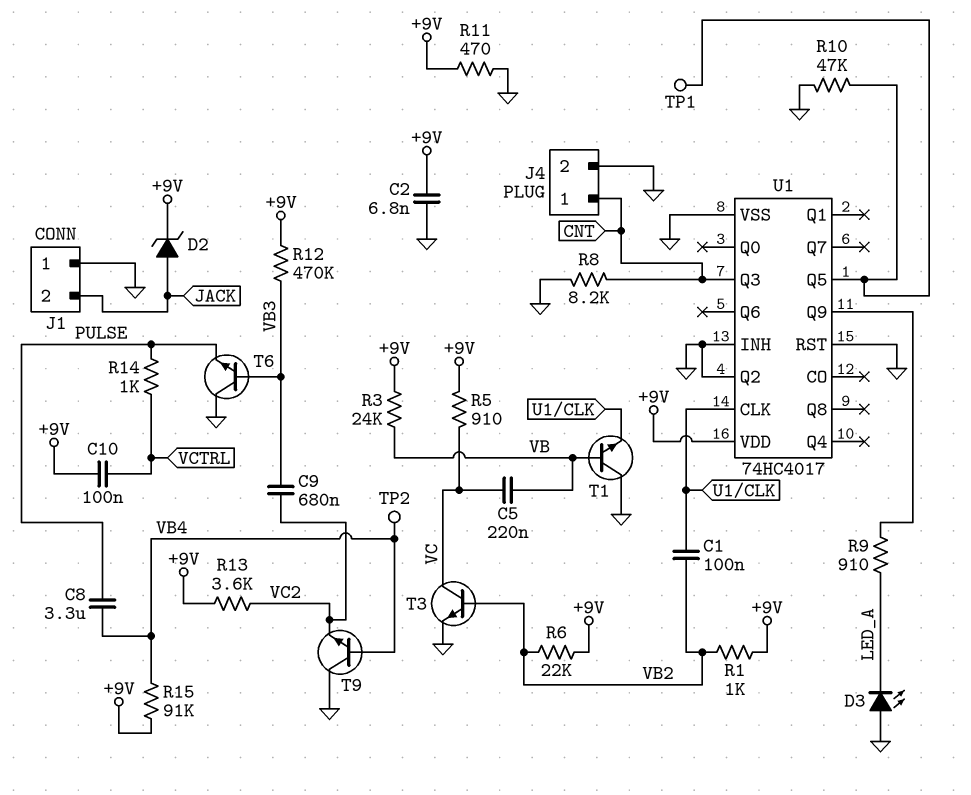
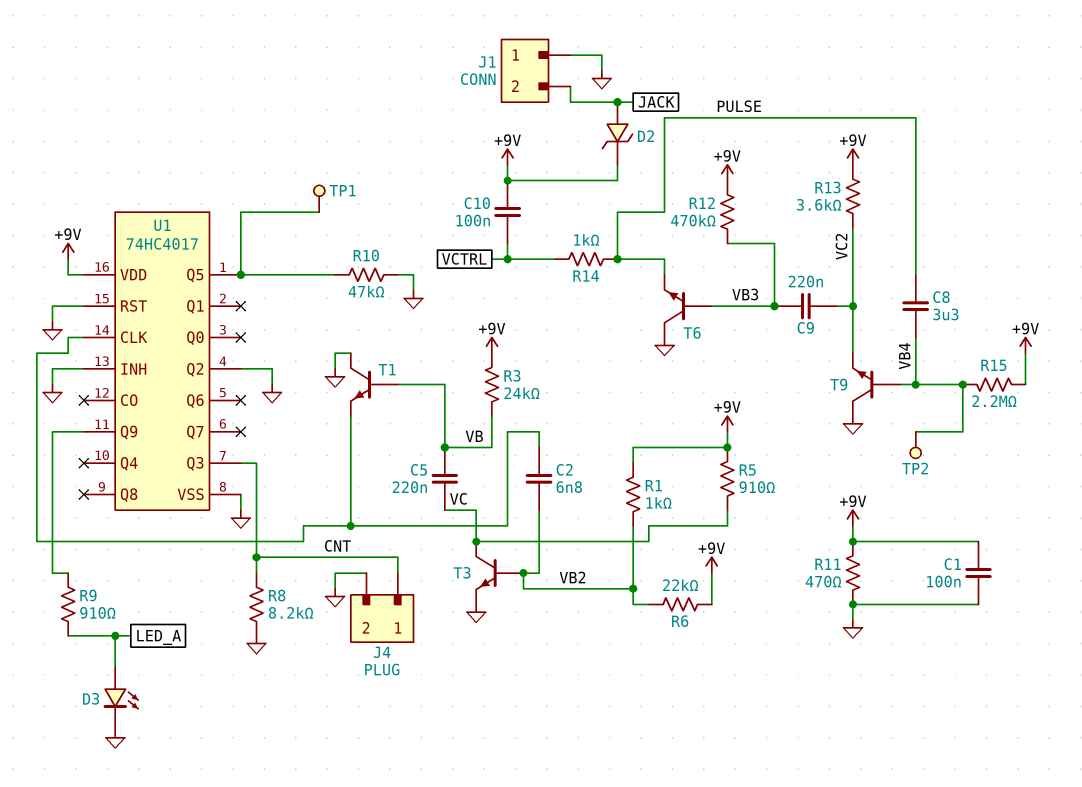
C1: 100nF (U1/CLK, VB2) -> 100nF (+9V, GND)
C2: 6.8nF (+9V, GND) -> 6.8nF (U1/CLK, VB2)
C9: 680nF (VB3, VC2) -> 220nF (VB3, VC2)
D3: LED (A GND, K LED_A) -> LED (A LED_A, K GND)
R15: 91k (+9V, VB4) -> 2.2M (+9V, VB4)

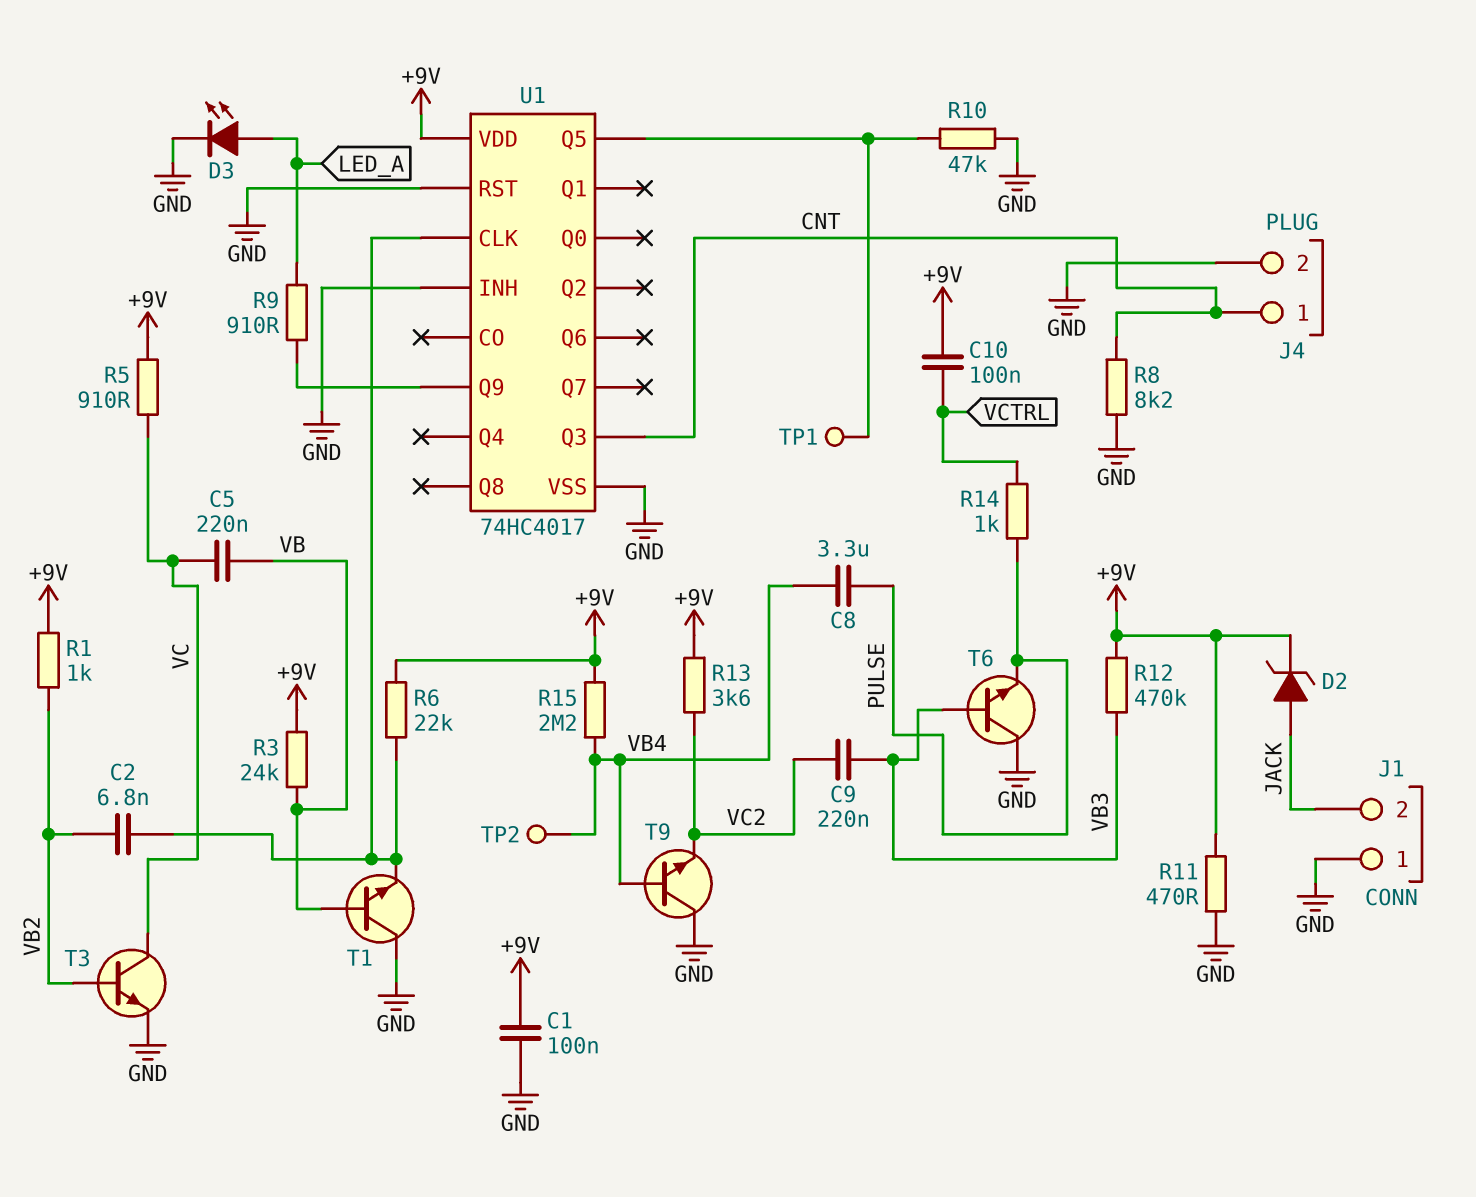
R6: 22k (+9V, VB2) -> 22k (+9V, U1/CLK)
U1 pin Q2: GND -> none

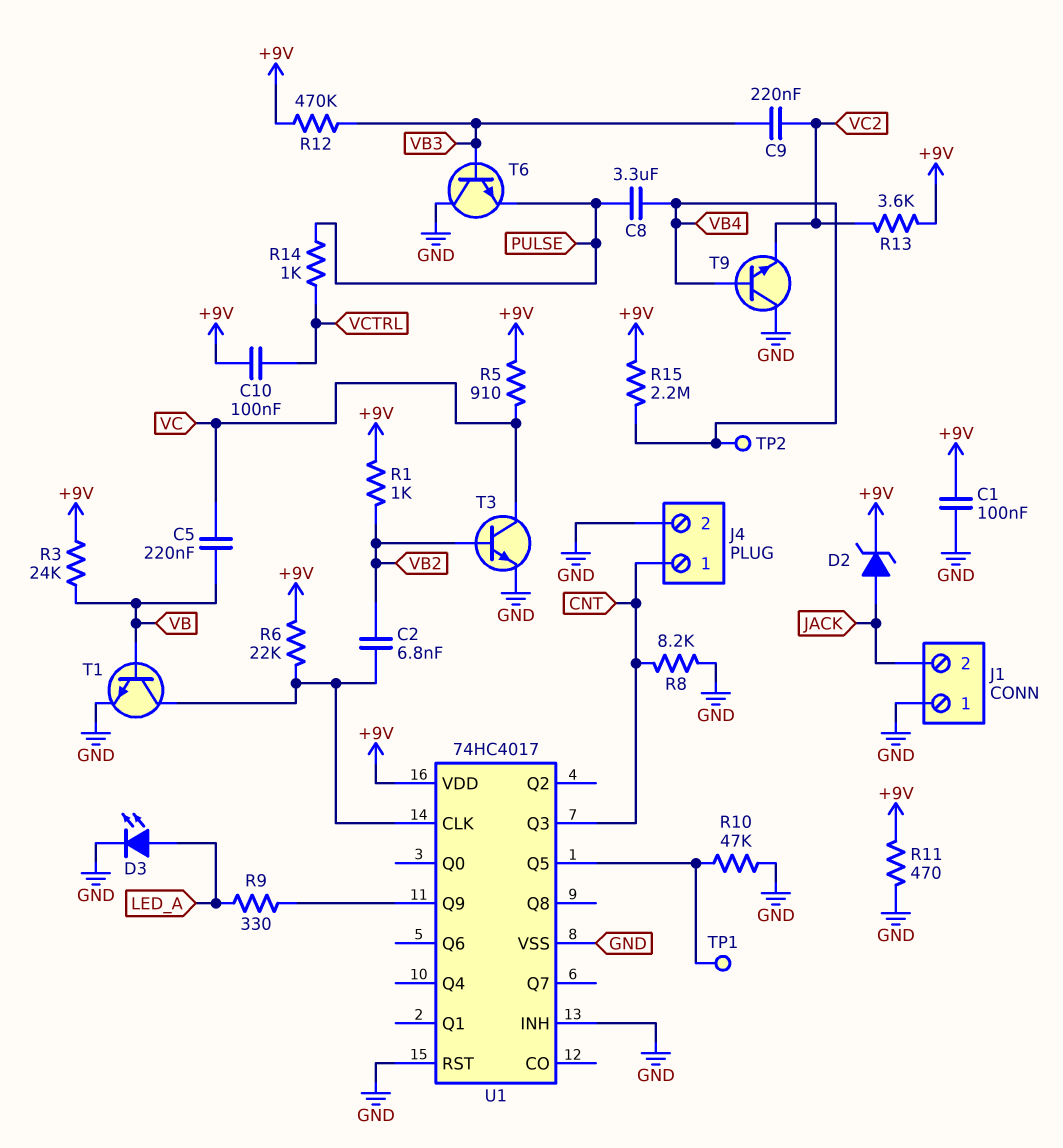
R9: 910 (LED_A, U1/Q9) -> 330 (LED_A, U1/Q9)
T1: NPN (B VB, C GND, E U1/CLK) -> NPN (B VB, C U1/CLK, E GND)

